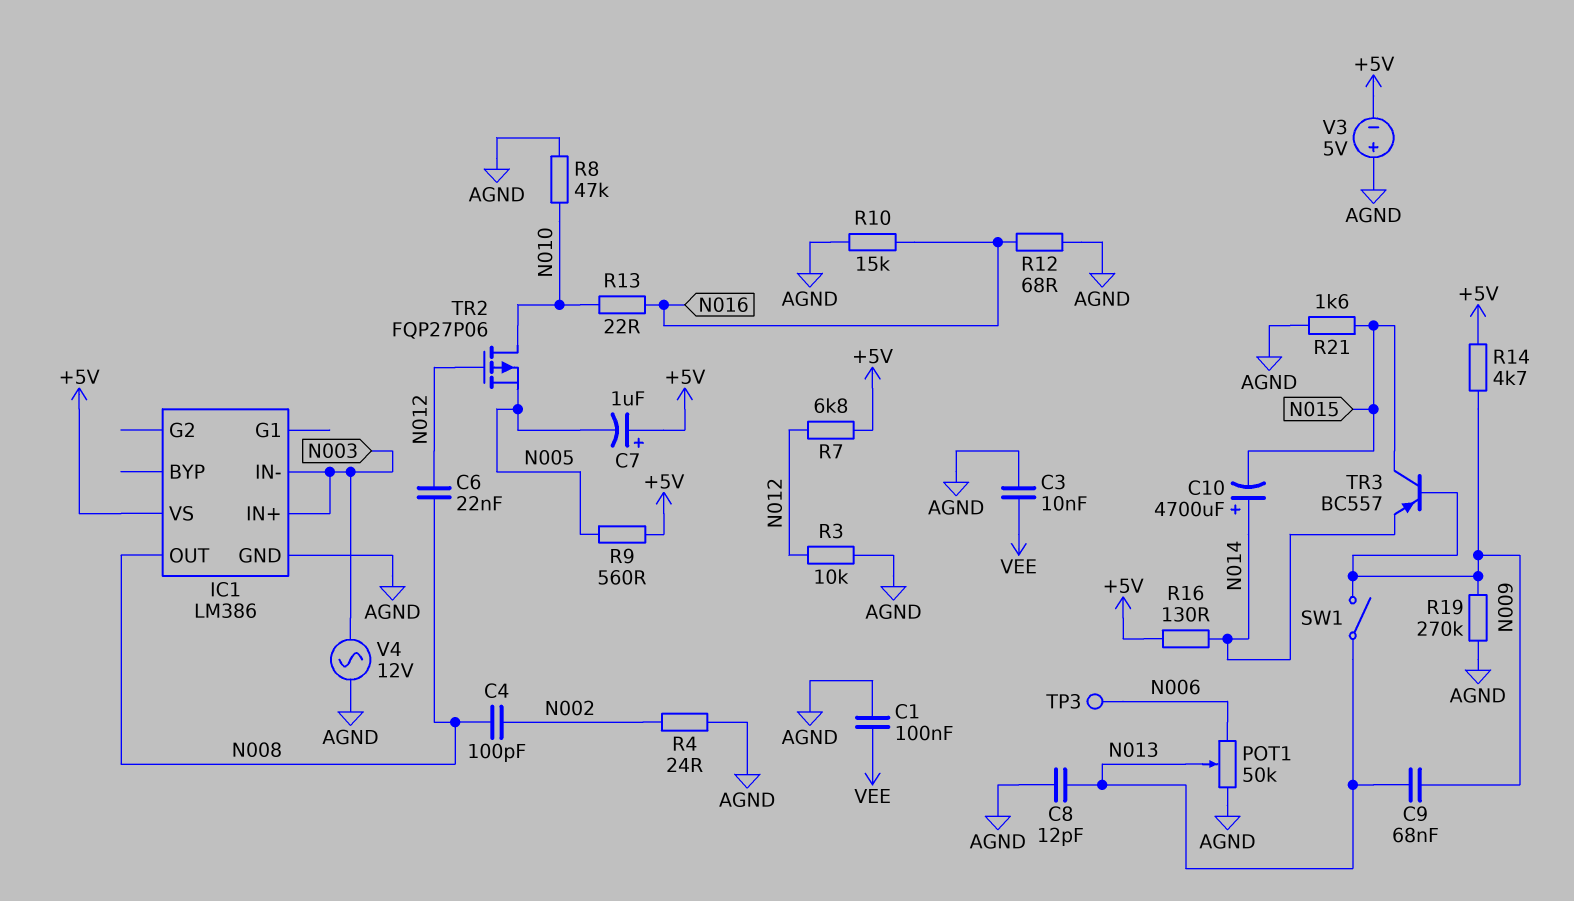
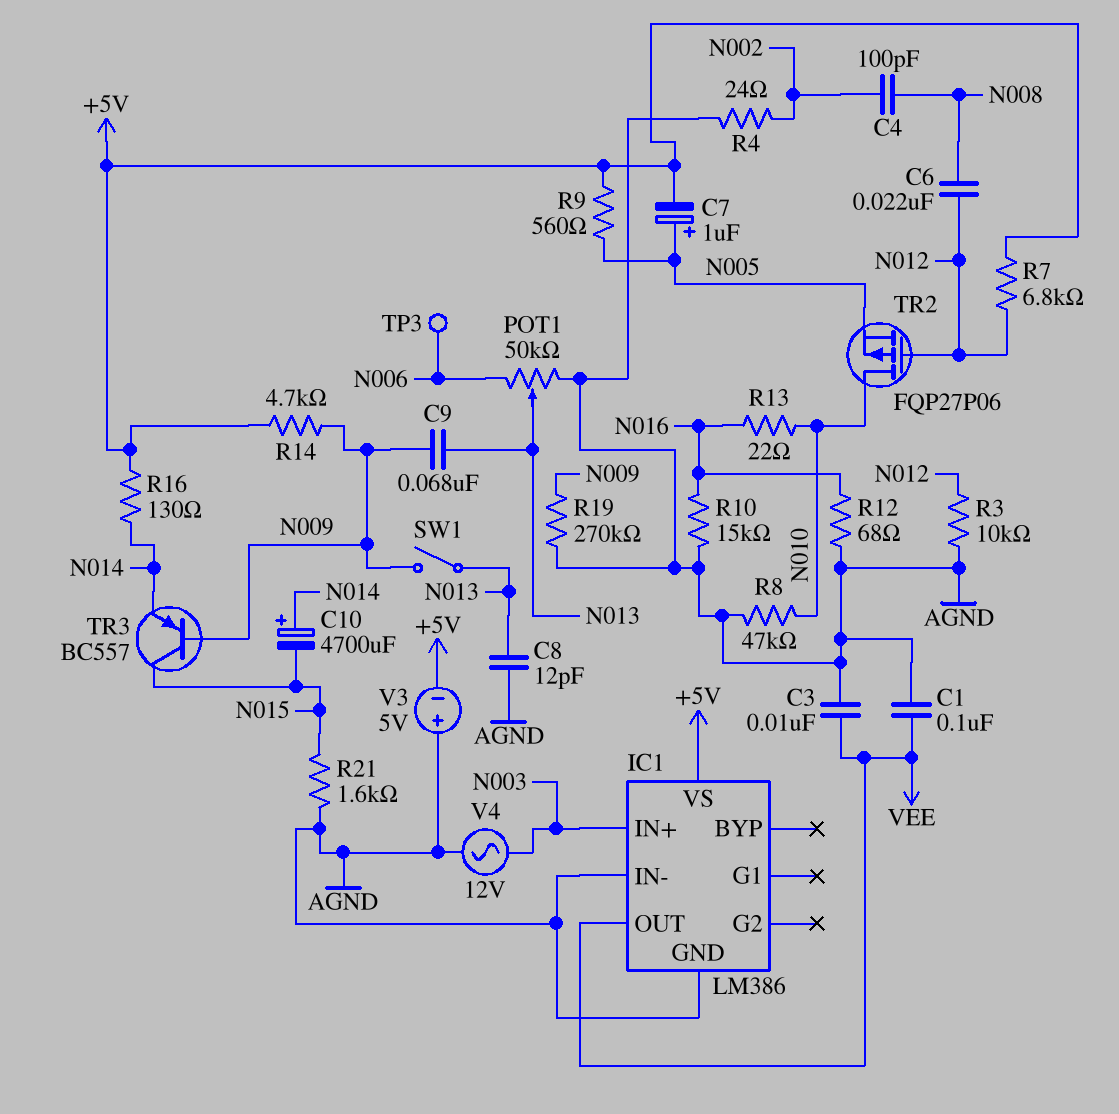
C7: 1uF (plus +5V, minus N005) -> 1uF (plus N005, minus +5V)
IC1 pin IN-: N003 -> AGND
IC1 pin OUT: N008 -> VEE

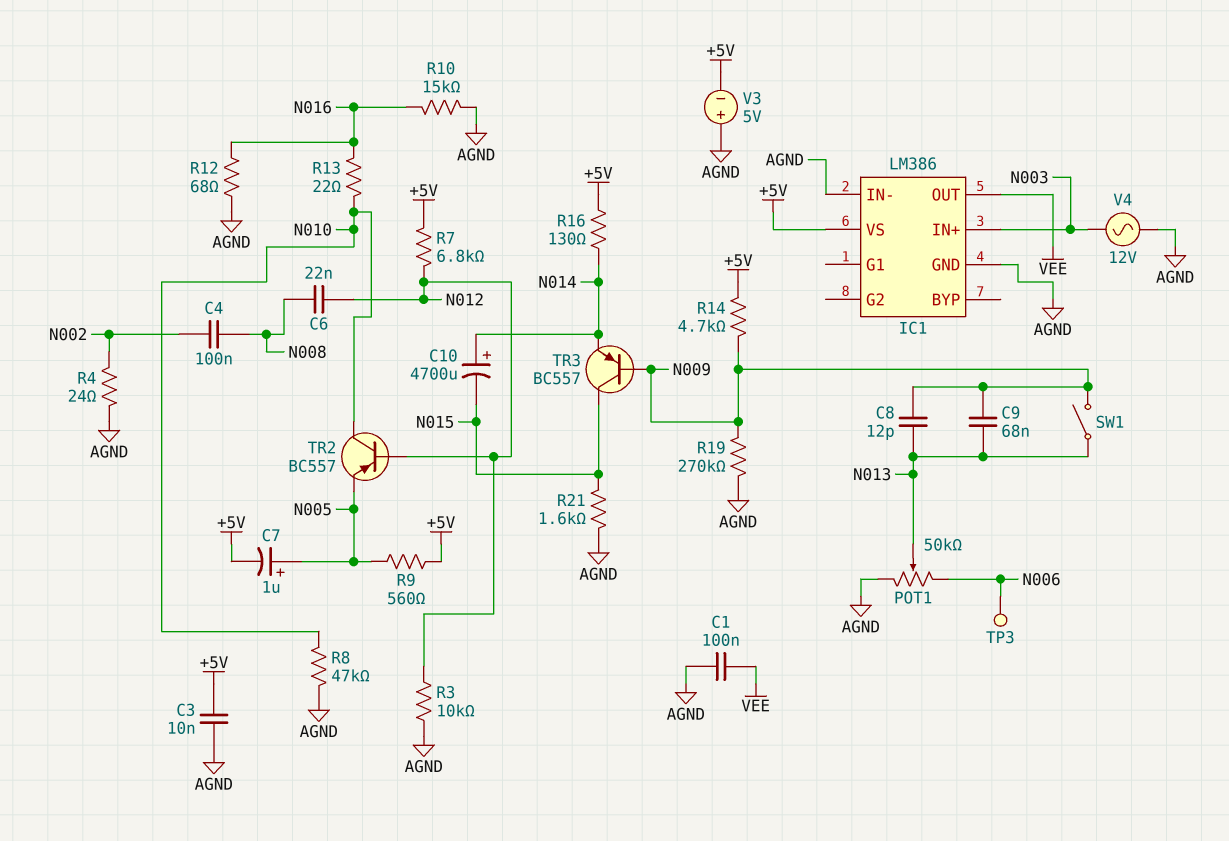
C3: 10nF (AGND, VEE) -> 10nF (+5V, AGND)
C4: 100pF (N002, N008) -> 100nF (N002, N008)
C8: 12pF (AGND, N013) -> 12pF (N009, N013)
TR2: PMOS FQP27P06 (G N012, D N010, S N005) -> PNP BC557 (B N012, C N010, E N005)

